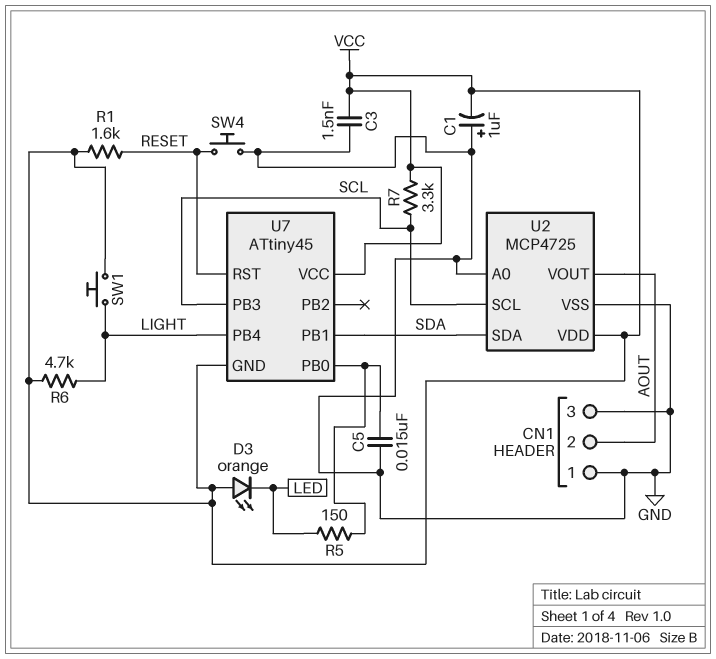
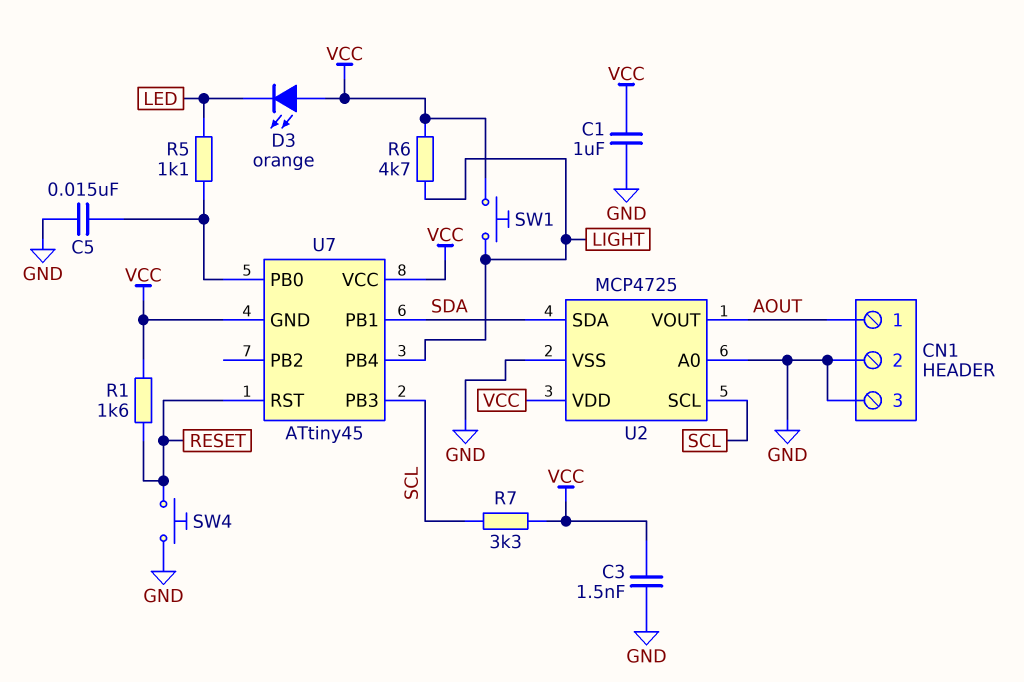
C1: 1uF (plus GND, minus VCC) -> 1uF (GND, VCC)
CN1 pin 1: GND -> AOUT
CN1 pin 2: AOUT -> GND
R5: 150 (LED, U7/PB0) -> 1.1k (LED, U7/PB0)

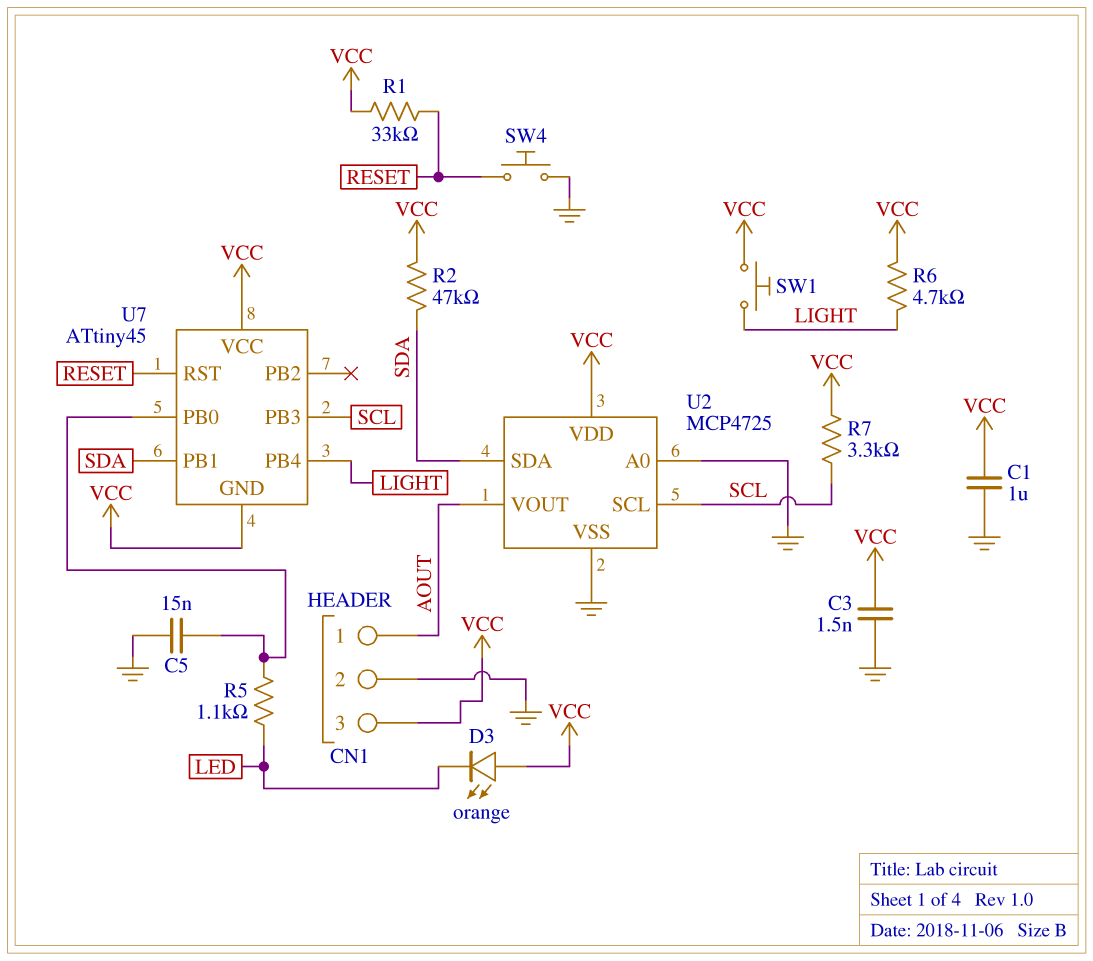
CN1 pin 3: GND -> VCC
R1: 1.6k (RESET, VCC) -> 33k (RESET, VCC)
R2: none -> 47k (SDA, VCC)

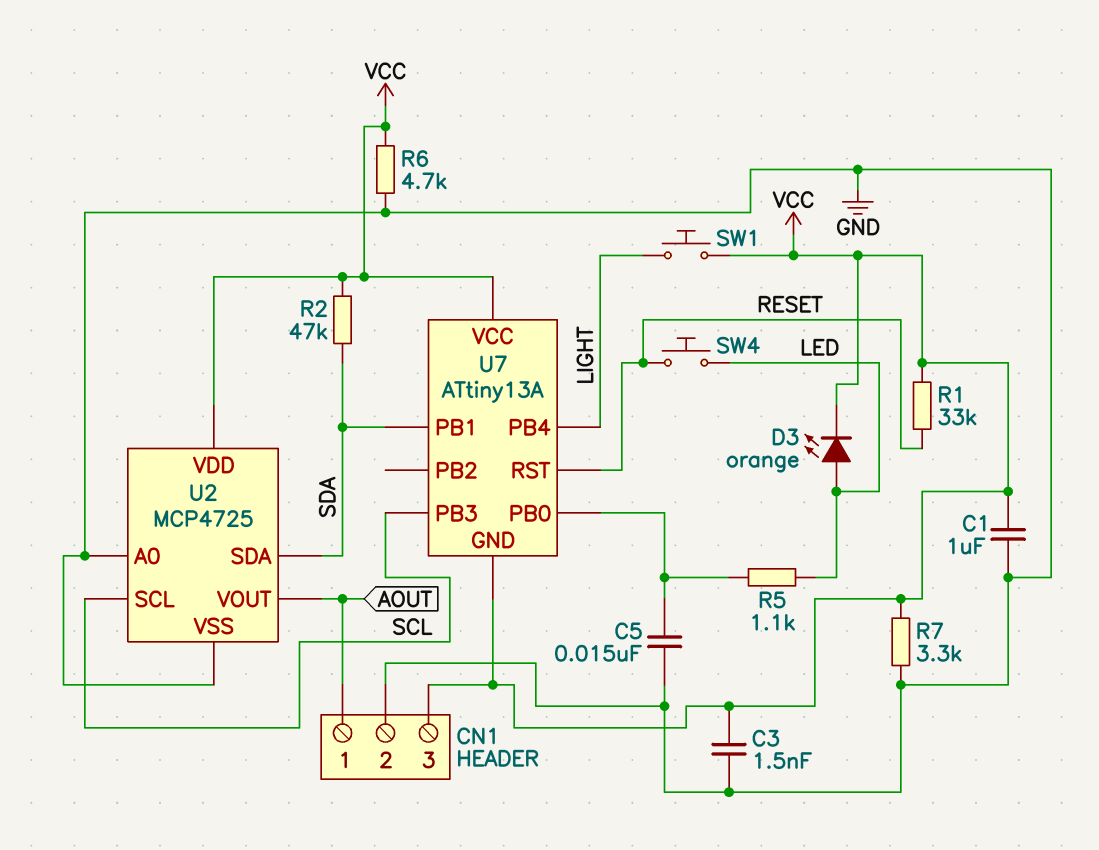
D3: LED orange (A VCC, K LED) -> LED orange (A LED, K VCC)
R6: 4.7k (LIGHT, VCC) -> 4.7k (GND, VCC)
R7: 3.3k (SCL, VCC) -> 3.3k (GND, VCC)
SW4: button (GND, RESET) -> button (LED, RESET)
U7: ATtiny45 -> ATtiny13A

